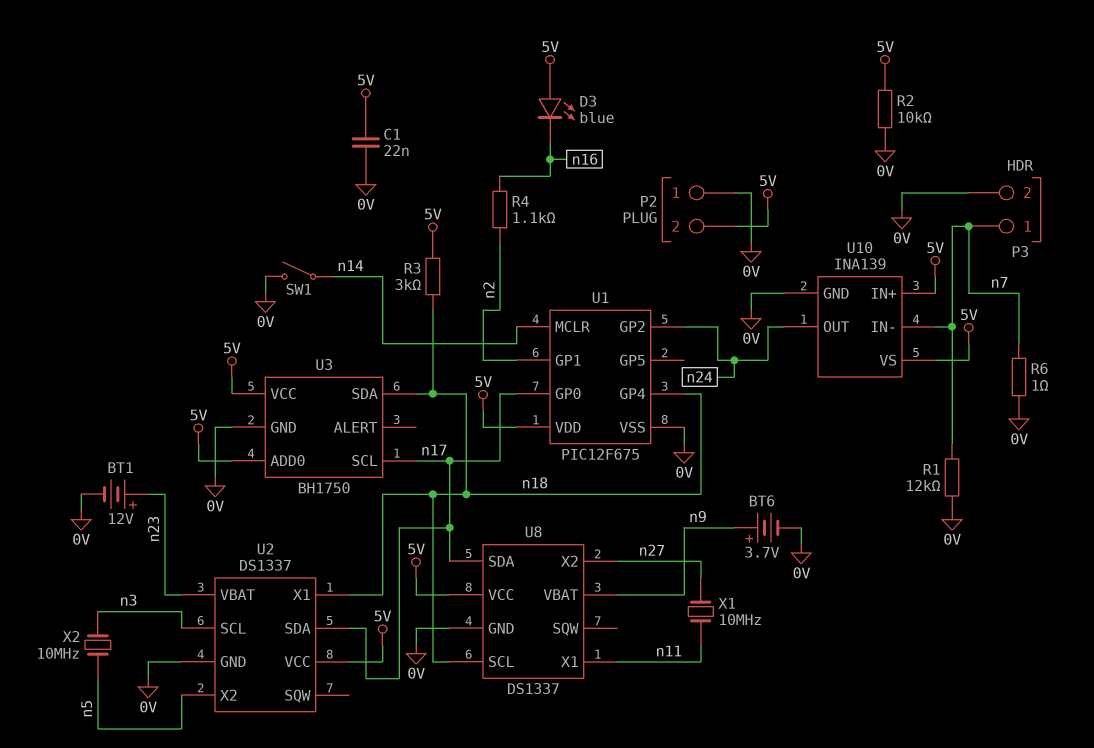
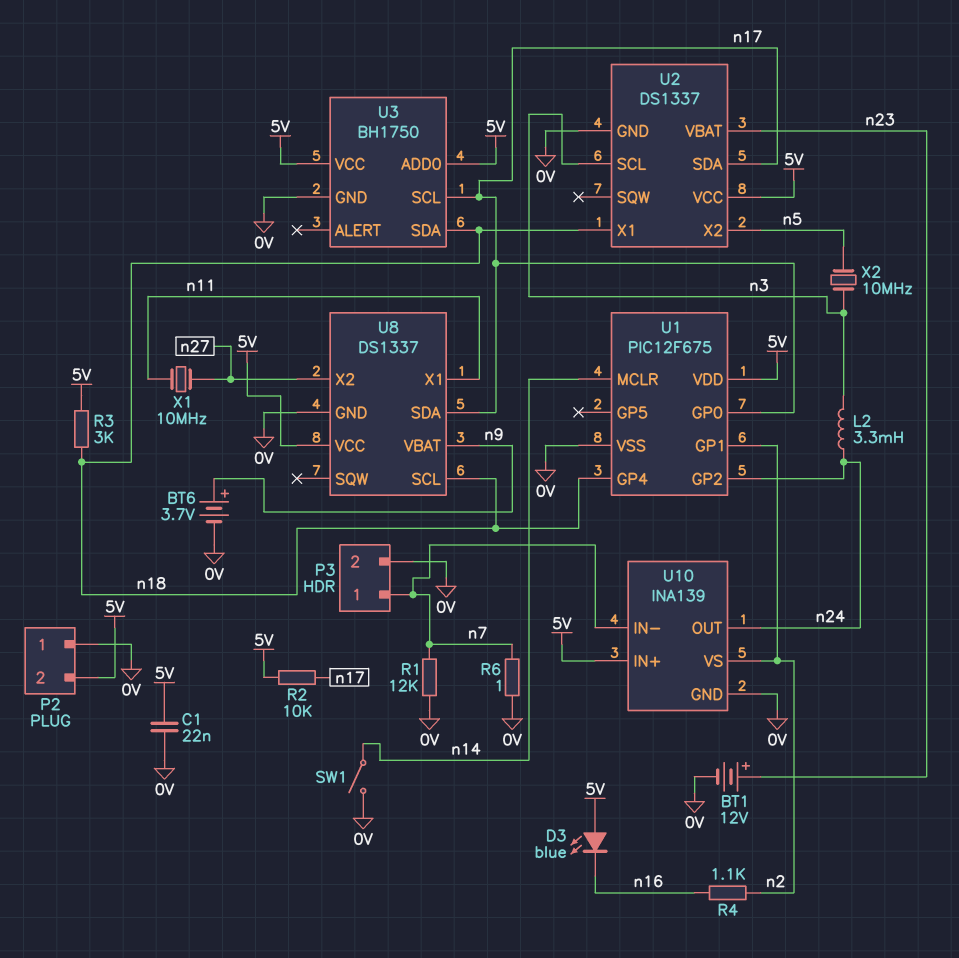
L2: none -> 3.3mH (n3, n24)
R2: 10k (0V, 5V) -> 10k (5V, n17)
U10 pin VS: 5V -> n2

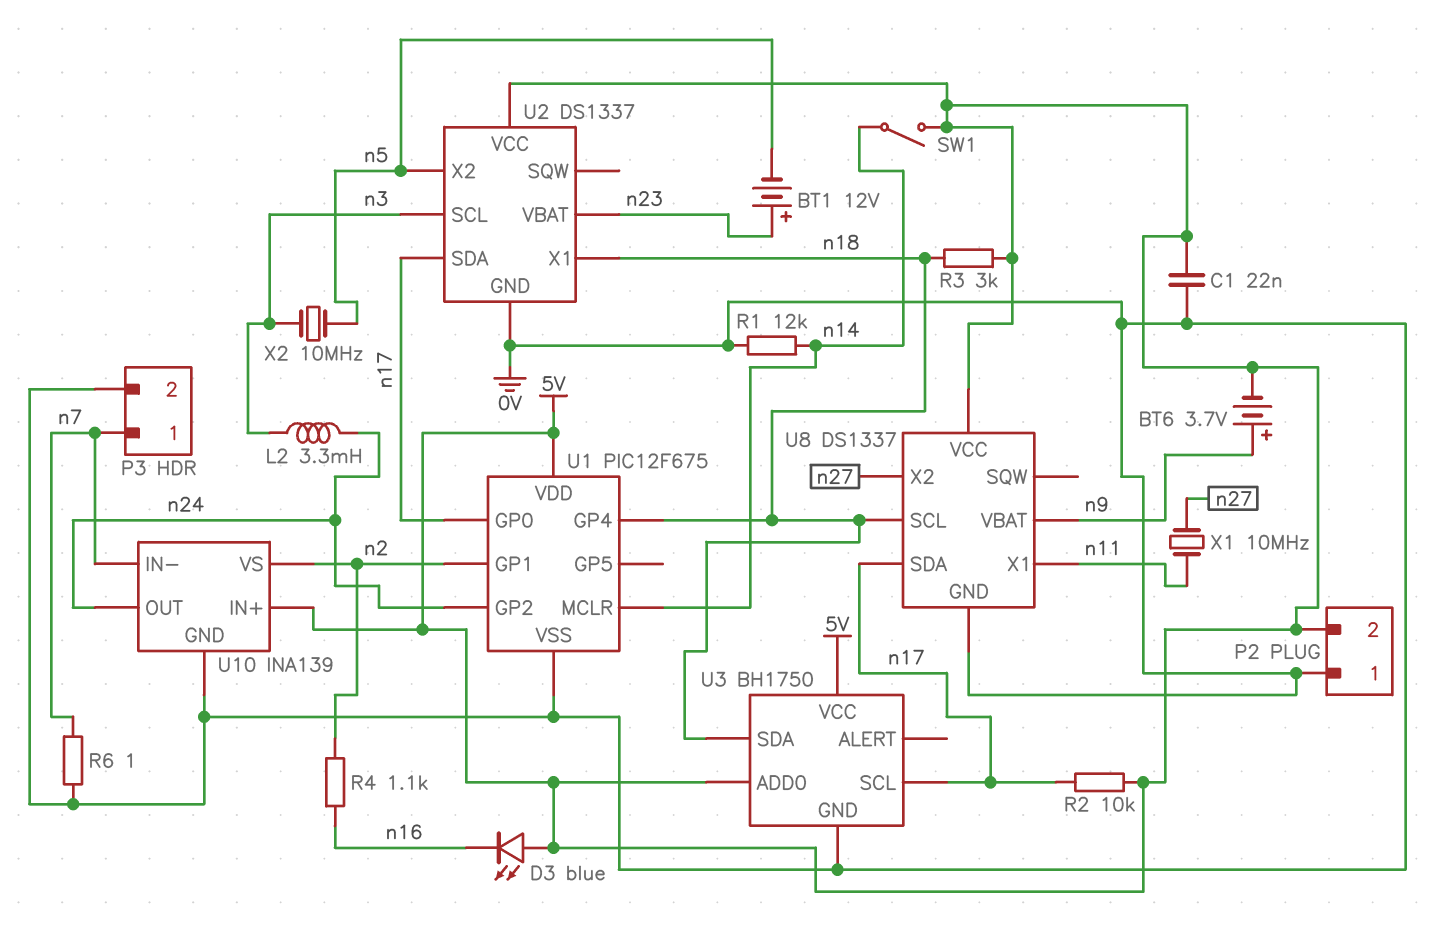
BT1: 12V (plus n23, minus 0V) -> 12V (plus n23, minus n5)
BT6: 3.7V (plus n9, minus 0V) -> 3.7V (plus n9, minus 5V)
R1: 12k (0V, n7) -> 12k (0V, n14)
SW1: switch (0V, n14) -> switch (5V, n14)

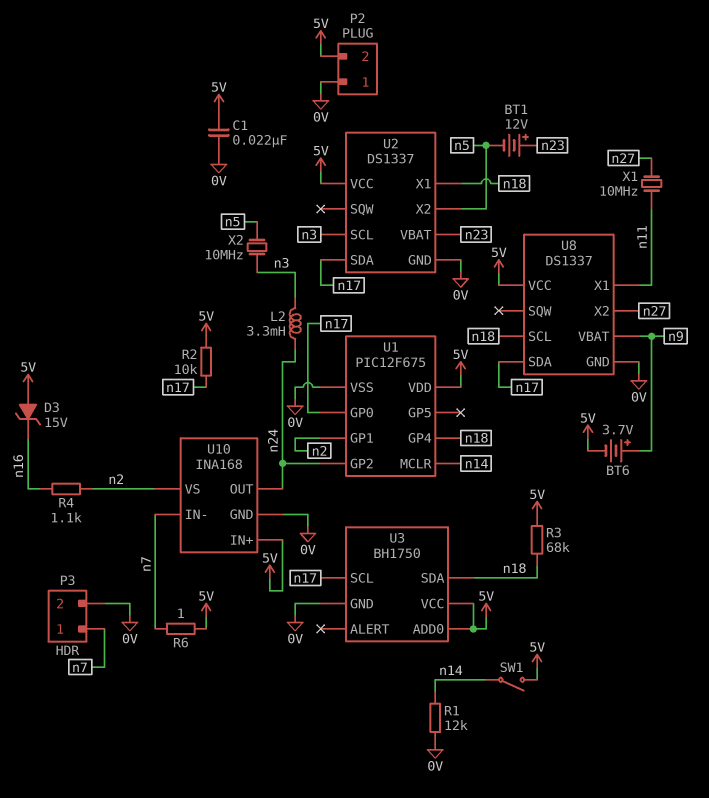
D3: LED blue (A 5V, K n16) -> zener 15V (A 5V, K n16)
R3: 3k (5V, n18) -> 68k (5V, n18)
R6: 1 (0V, n7) -> 1 (5V, n7)
U10: INA139 -> INA168

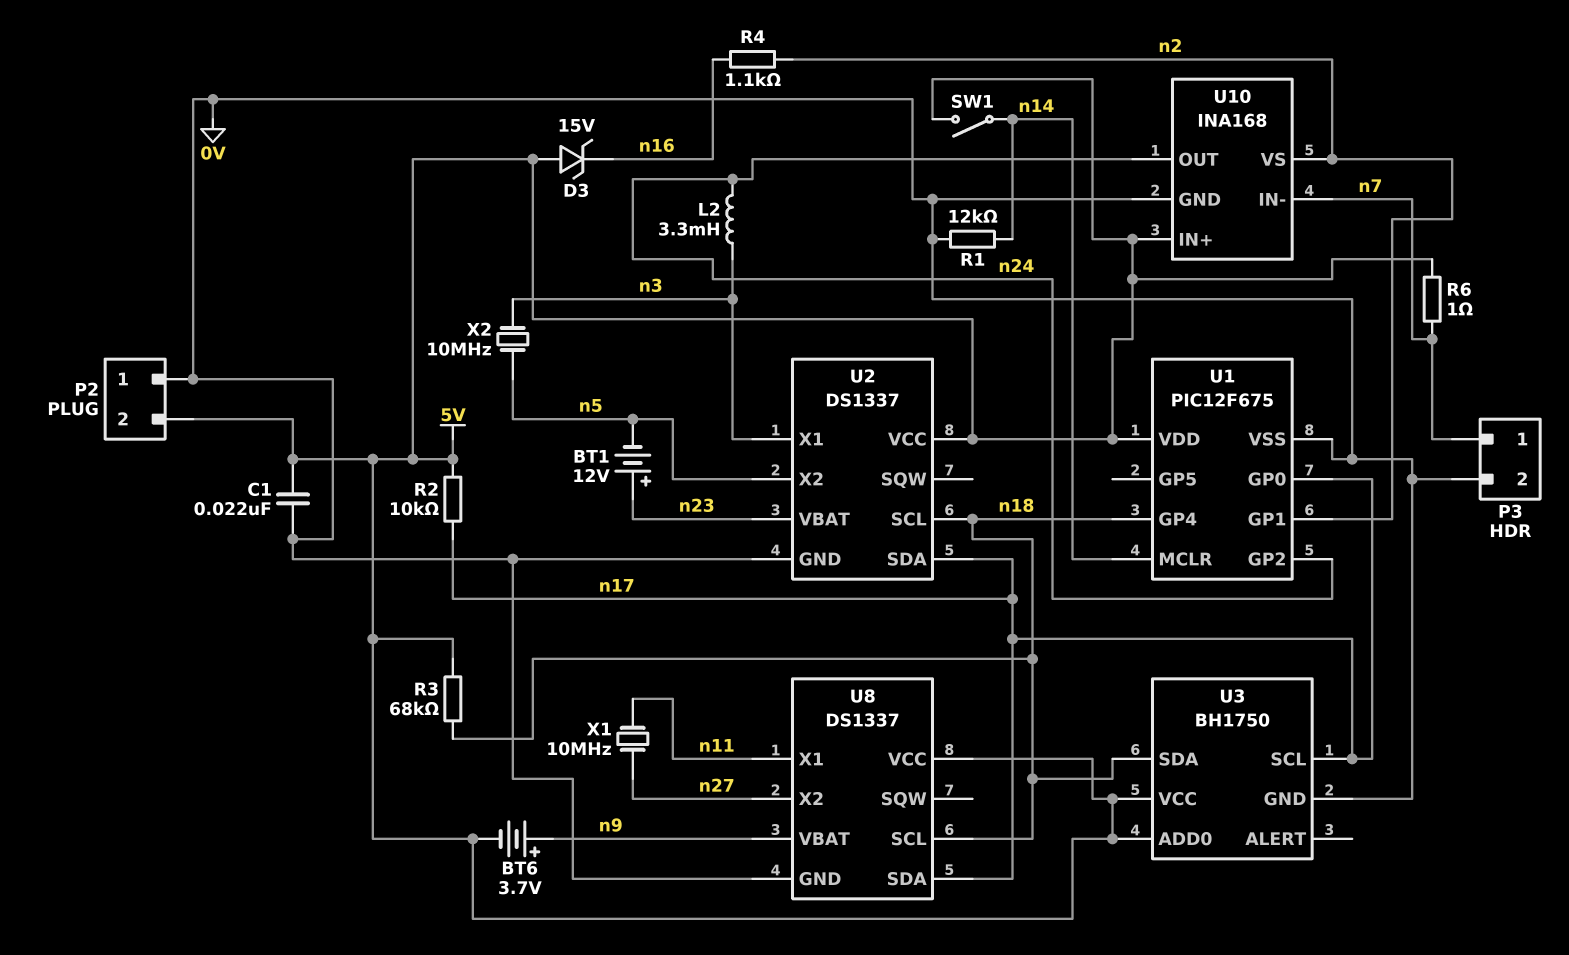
U2 pin SCL: n3 -> n18
U2 pin X1: n18 -> n3

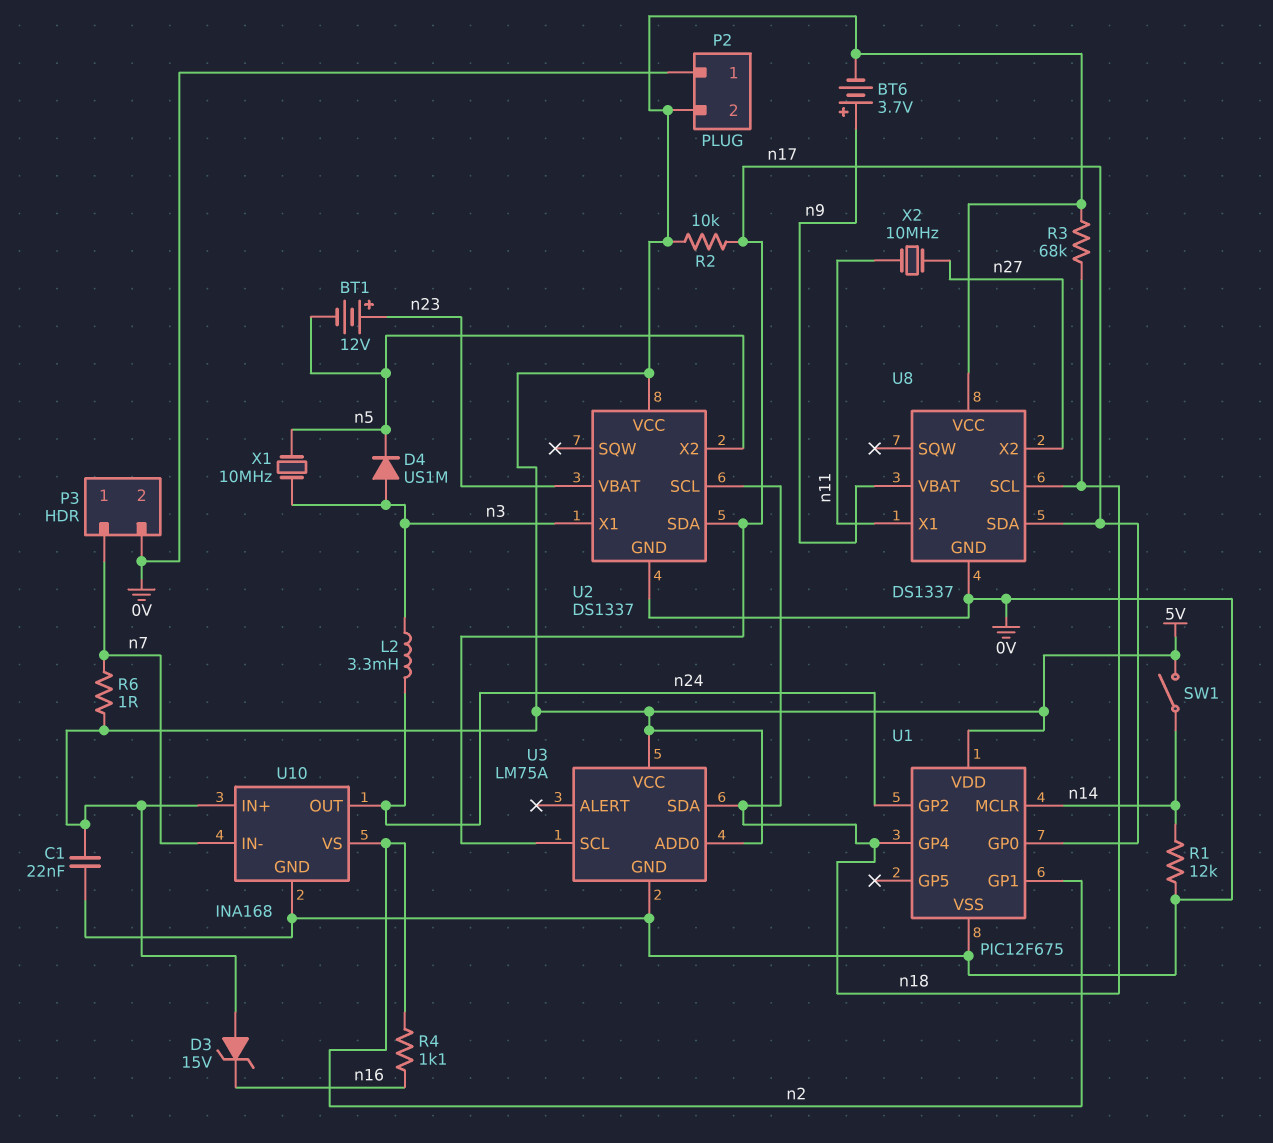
D4: none -> diode US1M (A n3, K n5)
U3: BH1750 -> LM75A
X1: 10MHz (n11, n27) -> 10MHz (n3, n5)
X2: 10MHz (n3, n5) -> 10MHz (n11, n27)

